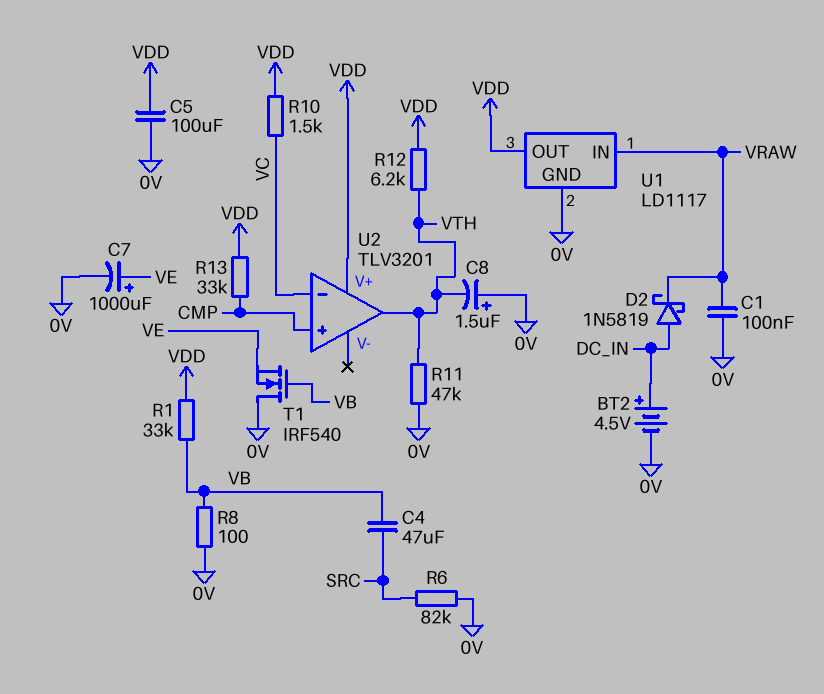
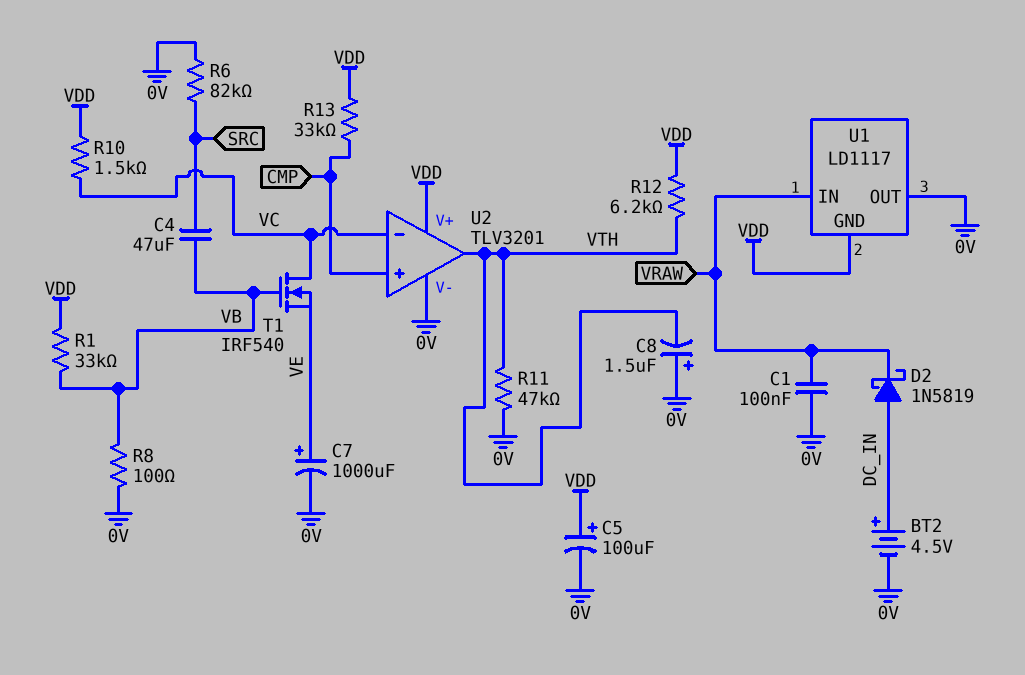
C5: 100uF (0V, VDD) -> 100uF (plus VDD, minus 0V)
T1: NMOS IRF540 (G VB, D 0V, S VE) -> NMOS IRF540 (G VB, D VC, S VE)
U1 pin GND: 0V -> VDD
U1 pin OUT: VDD -> 0V
U2 pin V-: none -> 0V

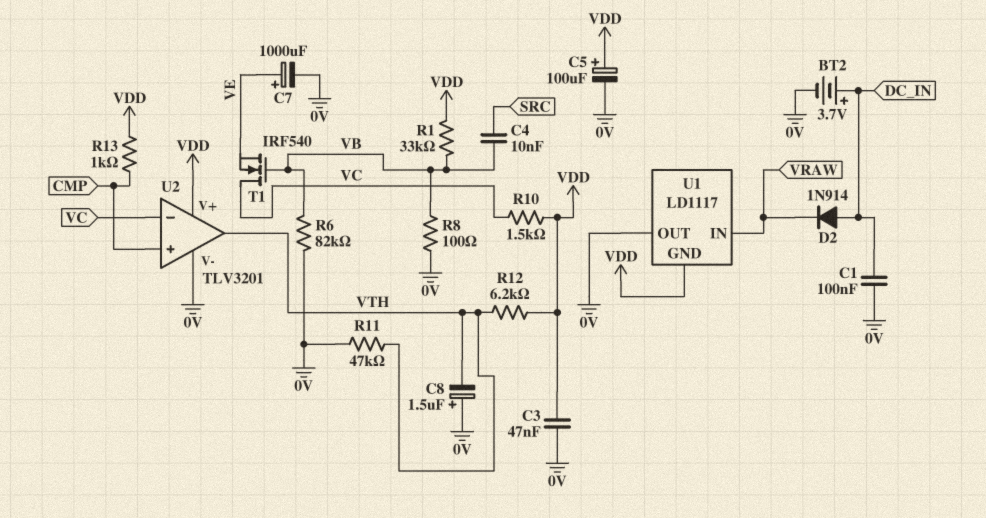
BT2: 4.5V (plus DC_IN, minus 0V) -> 3.7V (plus DC_IN, minus 0V)
C1: 100nF (0V, VRAW) -> 100nF (0V, DC_IN)
C3: none -> 47nF (0V, VDD)
C4: 47uF (SRC, VB) -> 10nF (SRC, VB)
D2: schottky 1N5819 (A DC_IN, K VRAW) -> diode 1N914 (A DC_IN, K VRAW)
R6: 82k (0V, SRC) -> 82k (0V, VB)
R13: 33k (CMP, VDD) -> 1k (CMP, VDD)

